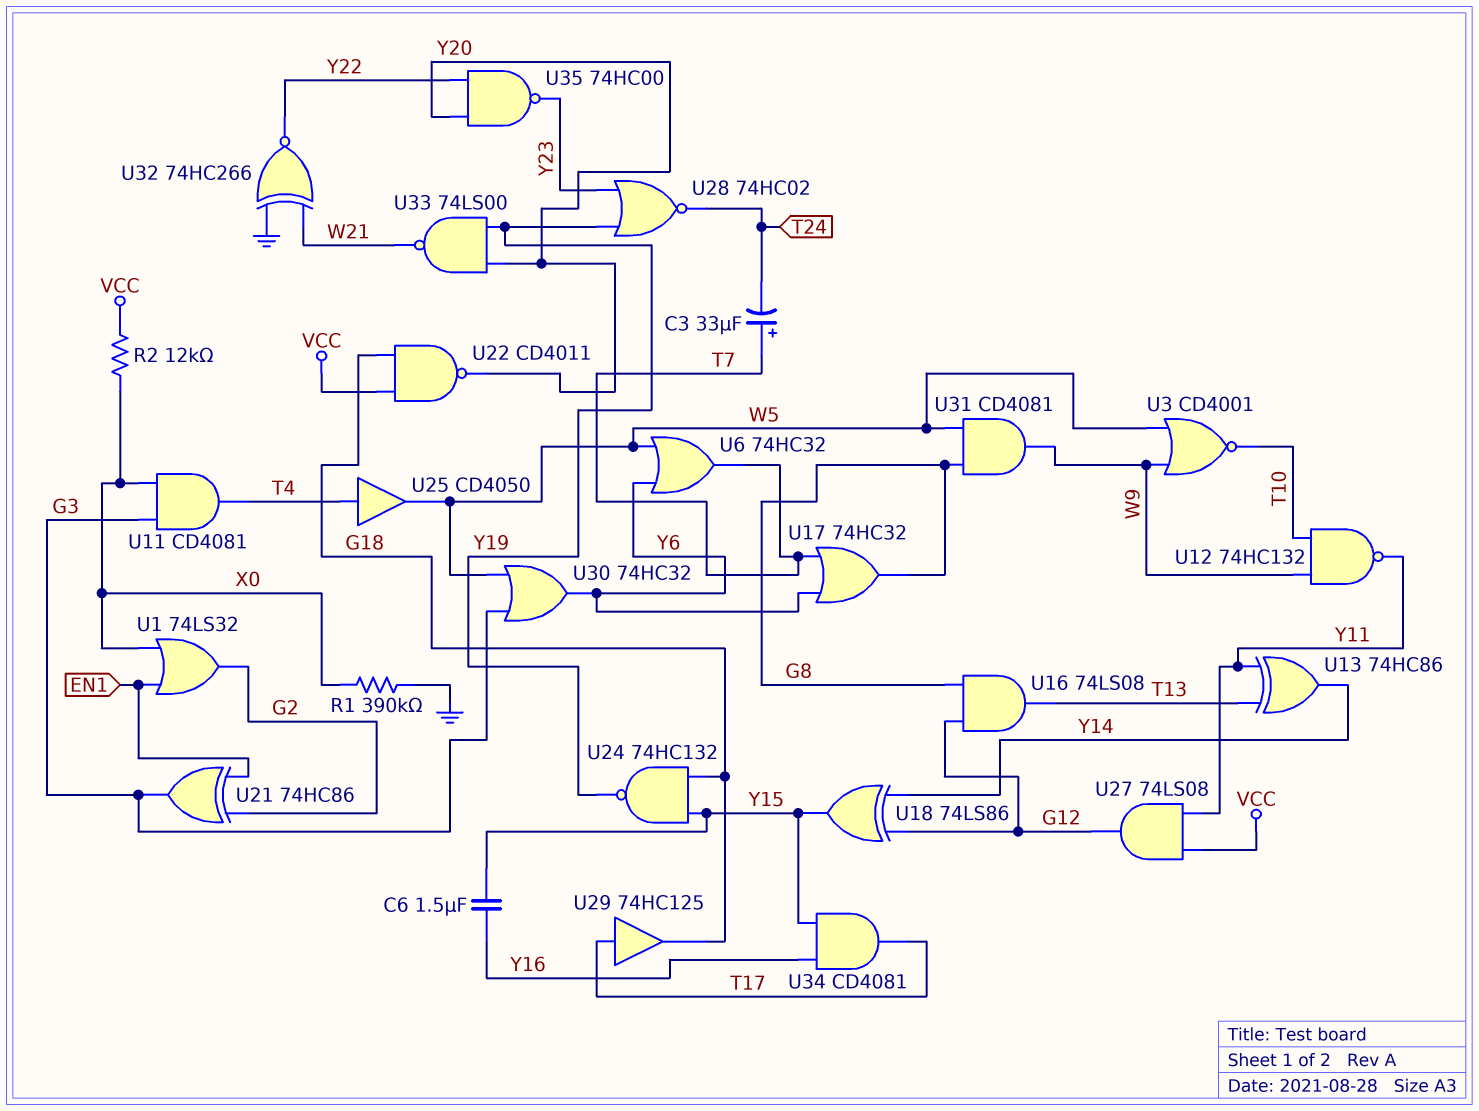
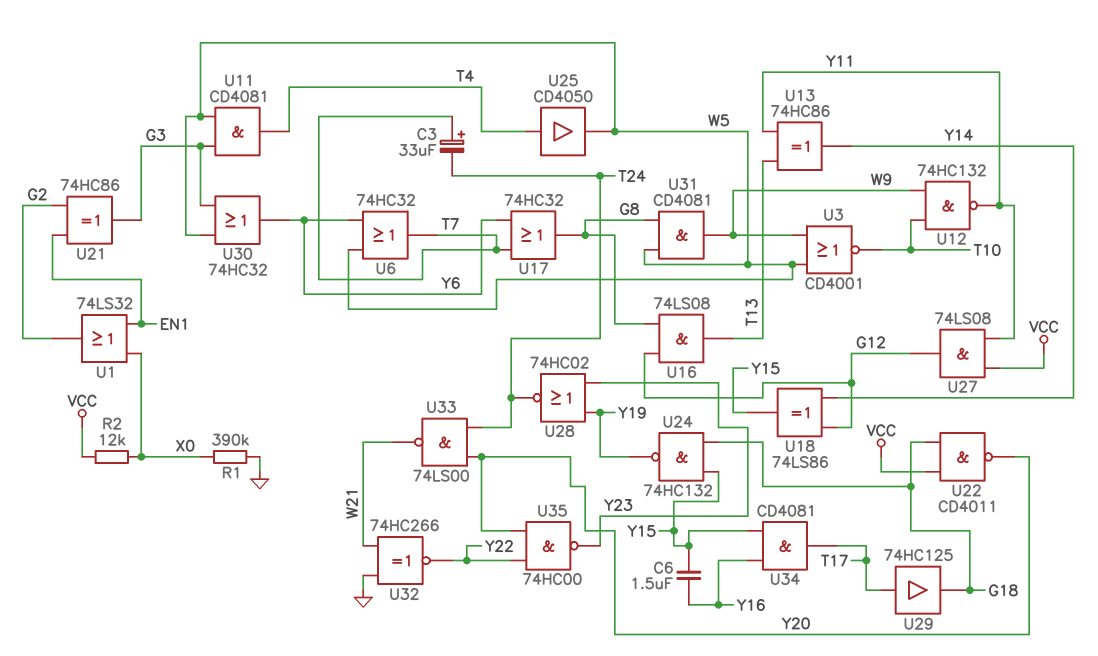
U11: AND CD4081 (in G3, in X0, out T4) -> AND CD4081 (in G3, in W5, out T4)
U33: NAND 74LS00 (in Y19, in Y20, out W21) -> NAND 74LS00 (in T24, in Y20, out W21)

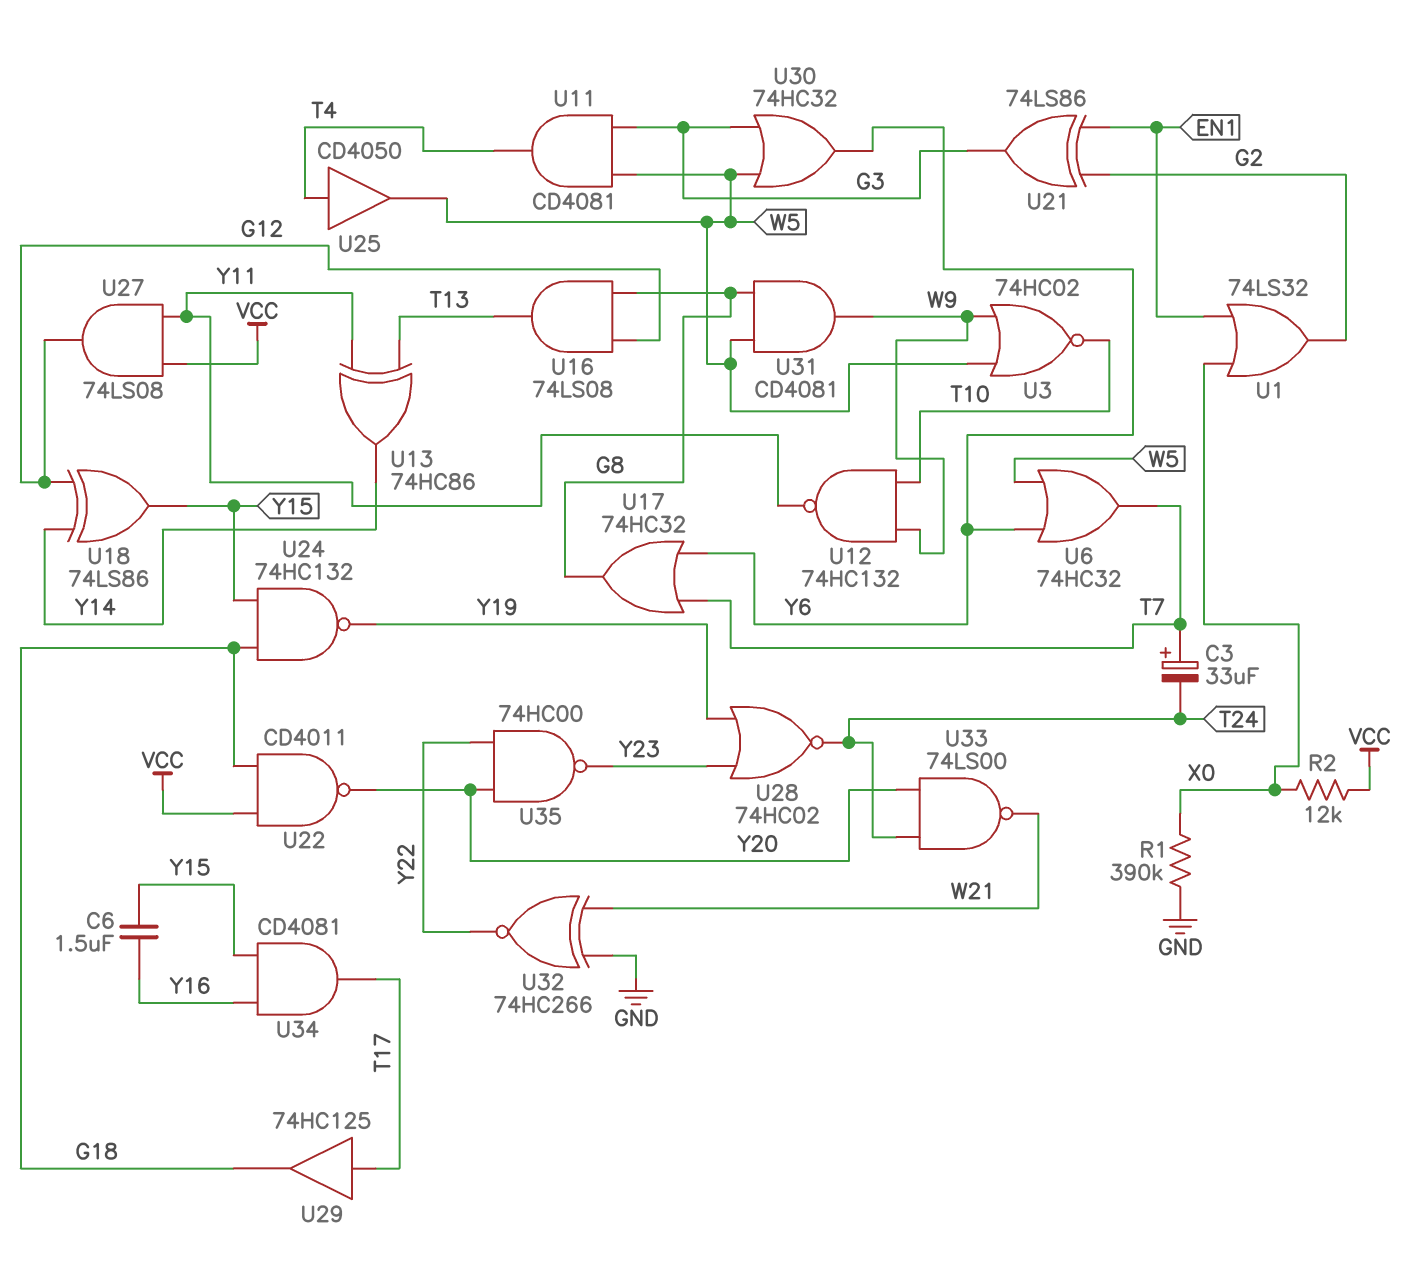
U3: NOR CD4001 (in W5, in W9, out T10) -> NOR 74HC02 (in W5, in W9, out T10)
U21: XOR 74HC86 (in EN1, in G2, out G3) -> XOR 74LS86 (in EN1, in G2, out G3)

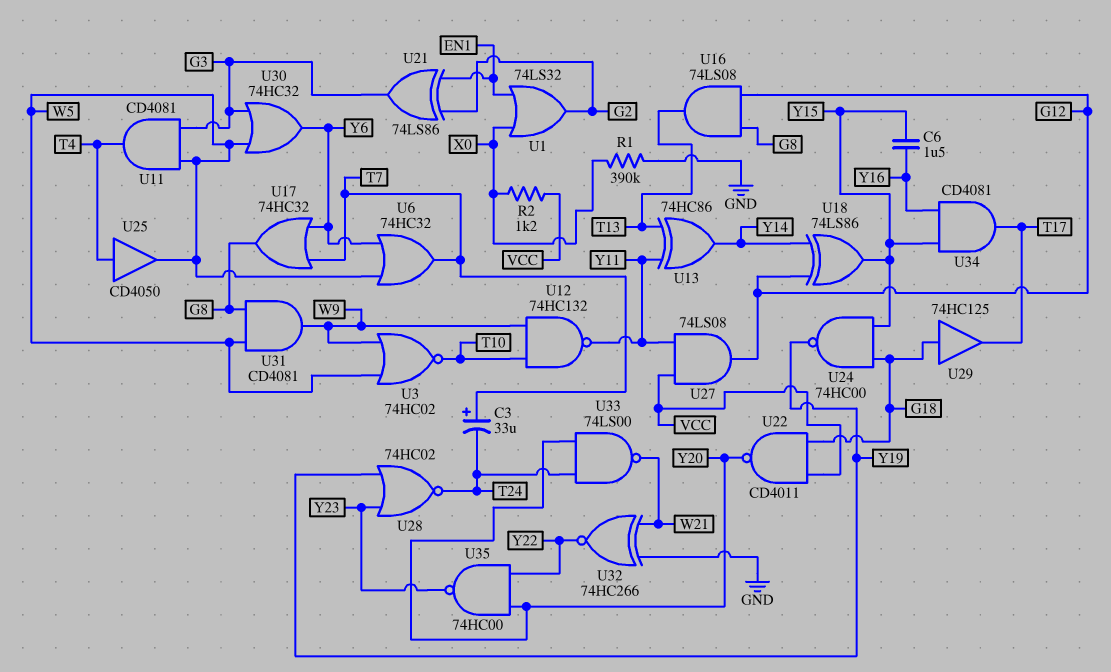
R2: 12k (VCC, X0) -> 1.2k (VCC, X0)
U24: NAND 74HC132 (in G18, in Y15, out Y19) -> NAND 74HC00 (in G18, in Y15, out Y19)
U29: buffer 74HC125 (in T17, out G18) -> buffer 74HC125 (in G18, out T17)

